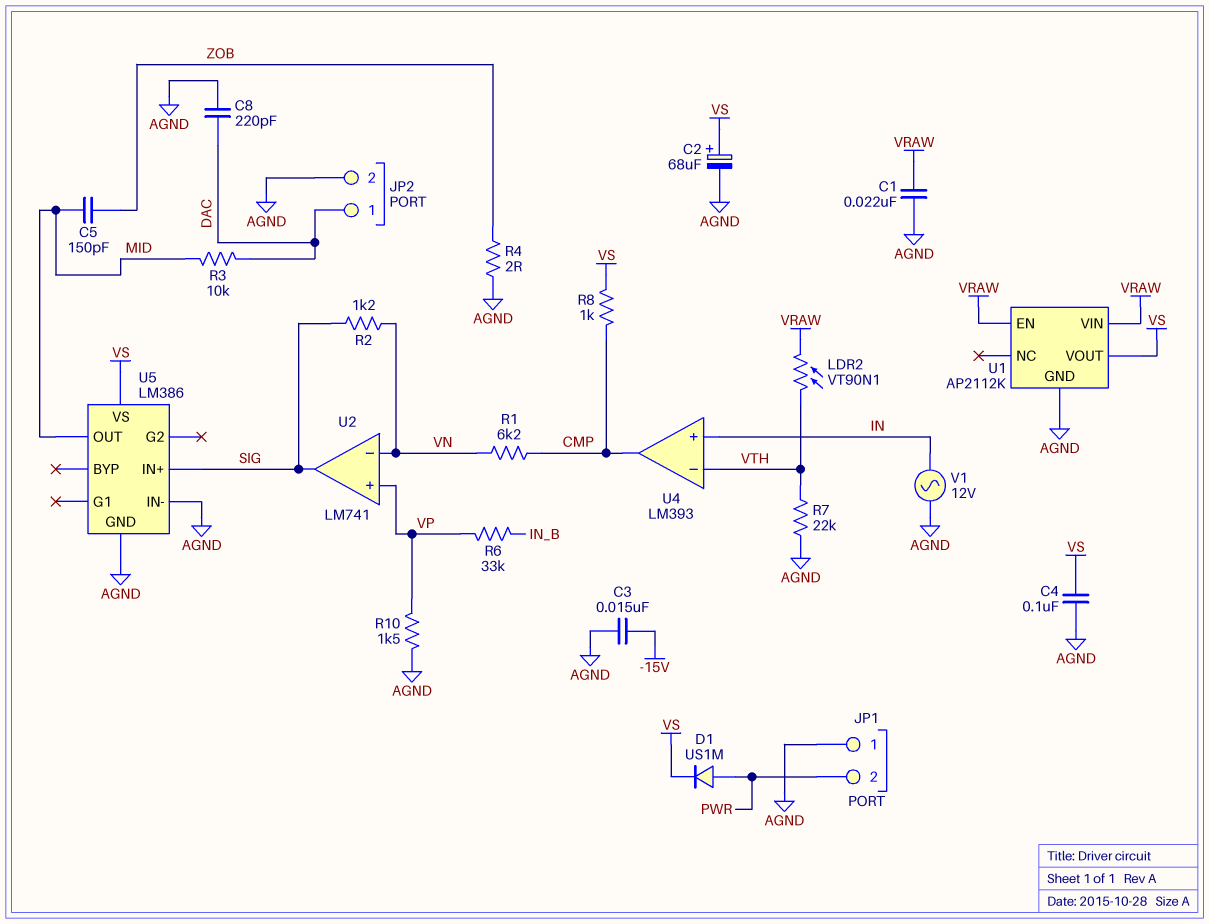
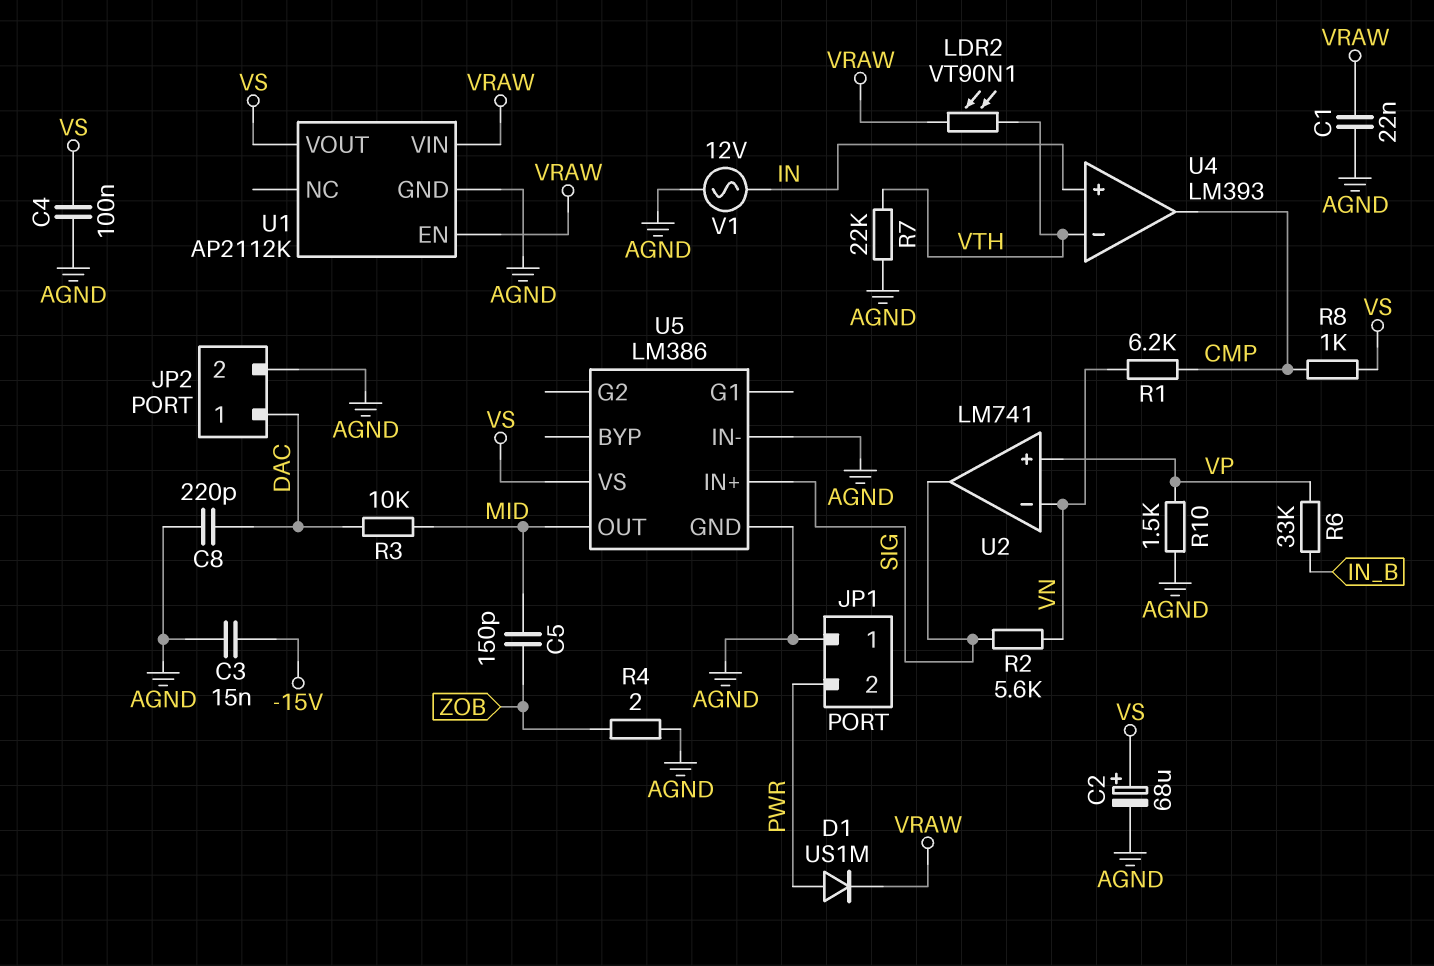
D1: diode US1M (A PWR, K VS) -> diode US1M (A PWR, K VRAW)
R2: 1.2k (SIG, VN) -> 5.6k (SIG, VN)

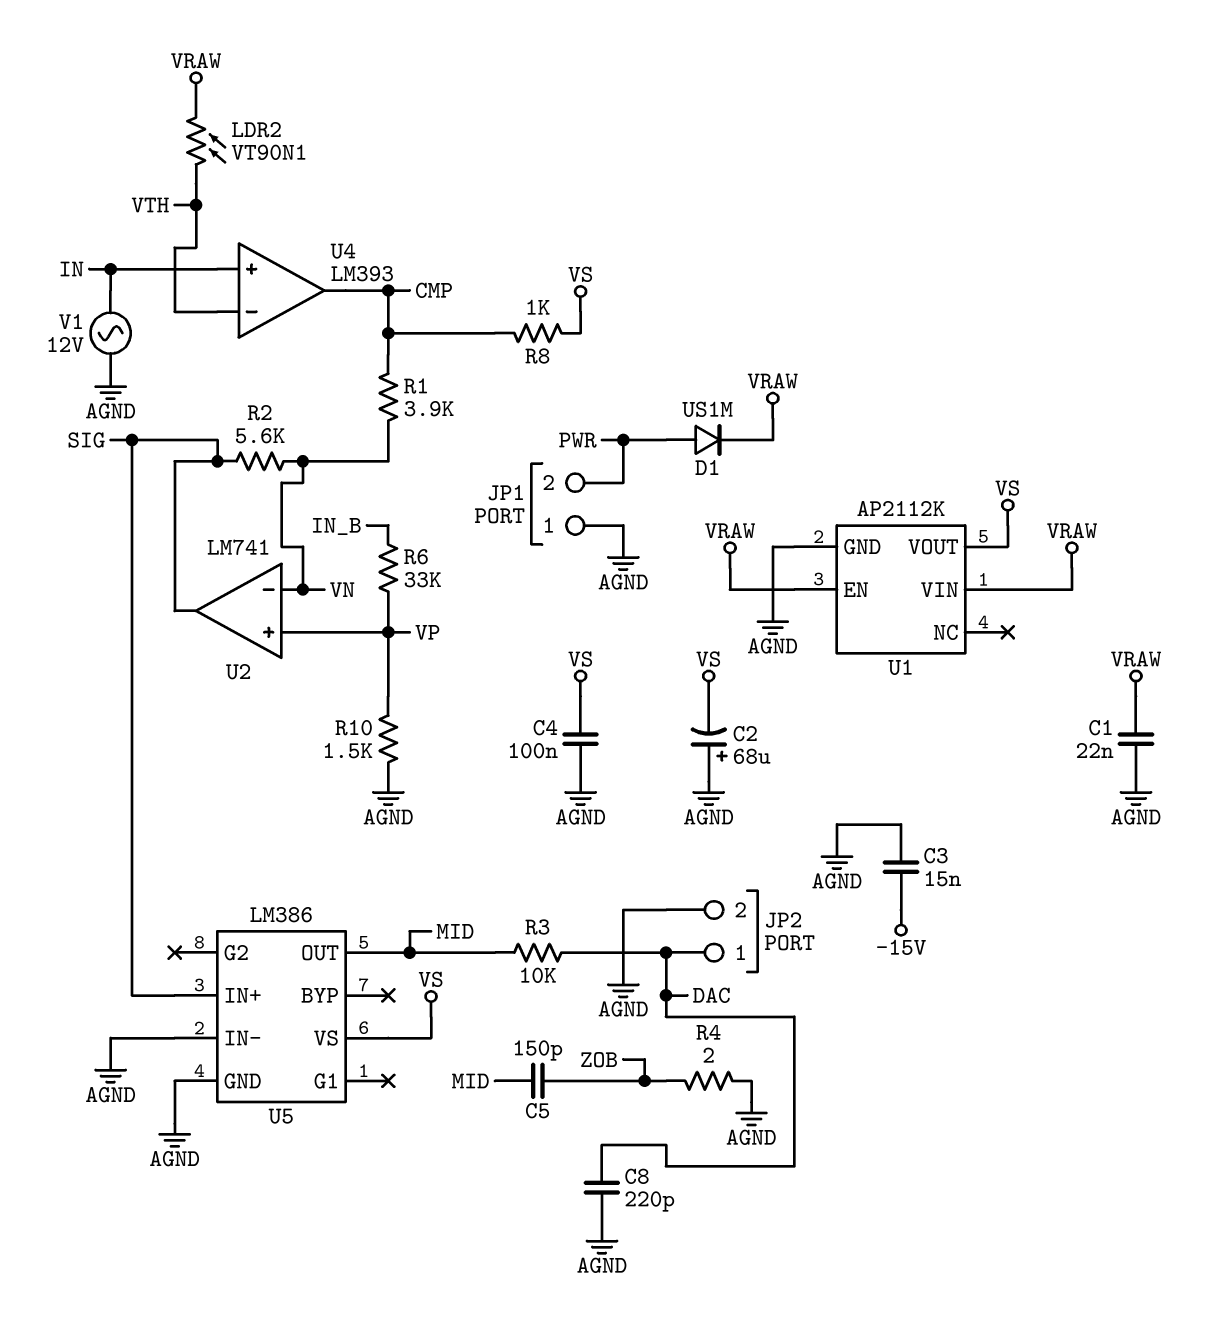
C2: 68uF (plus VS, minus AGND) -> 68uF (plus AGND, minus VS)
R1: 6.2k (CMP, VN) -> 3.9k (CMP, VN)
R7: 22k (AGND, VTH) -> none

